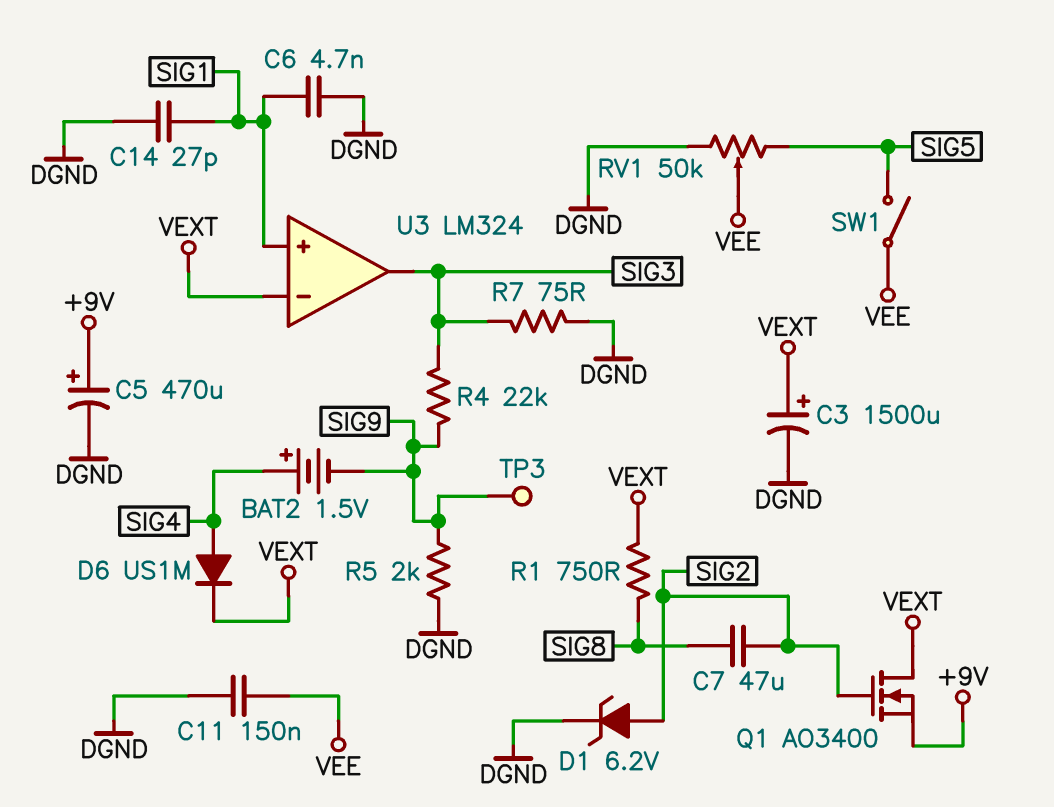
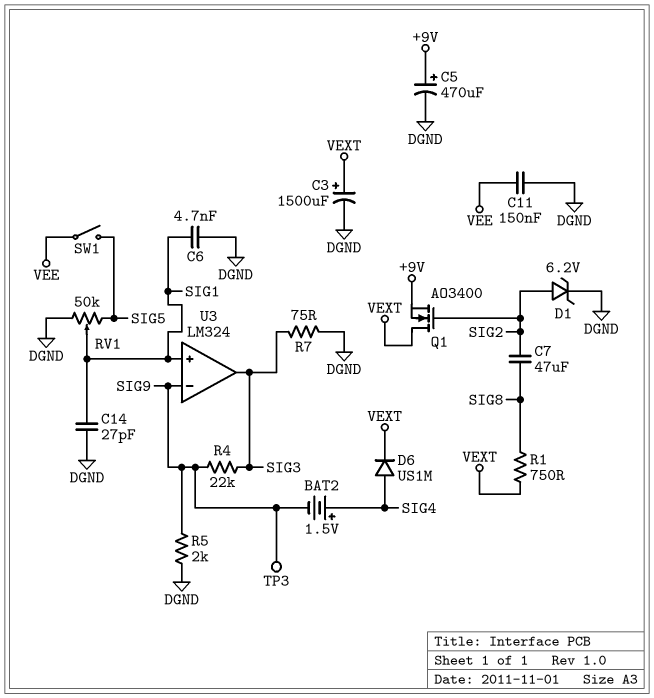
RV1: 50k (DGND, SIG5, wiper VEE) -> 50k (DGND, SIG5, wiper SIG1)
U3 pin in-: VEXT -> SIG9

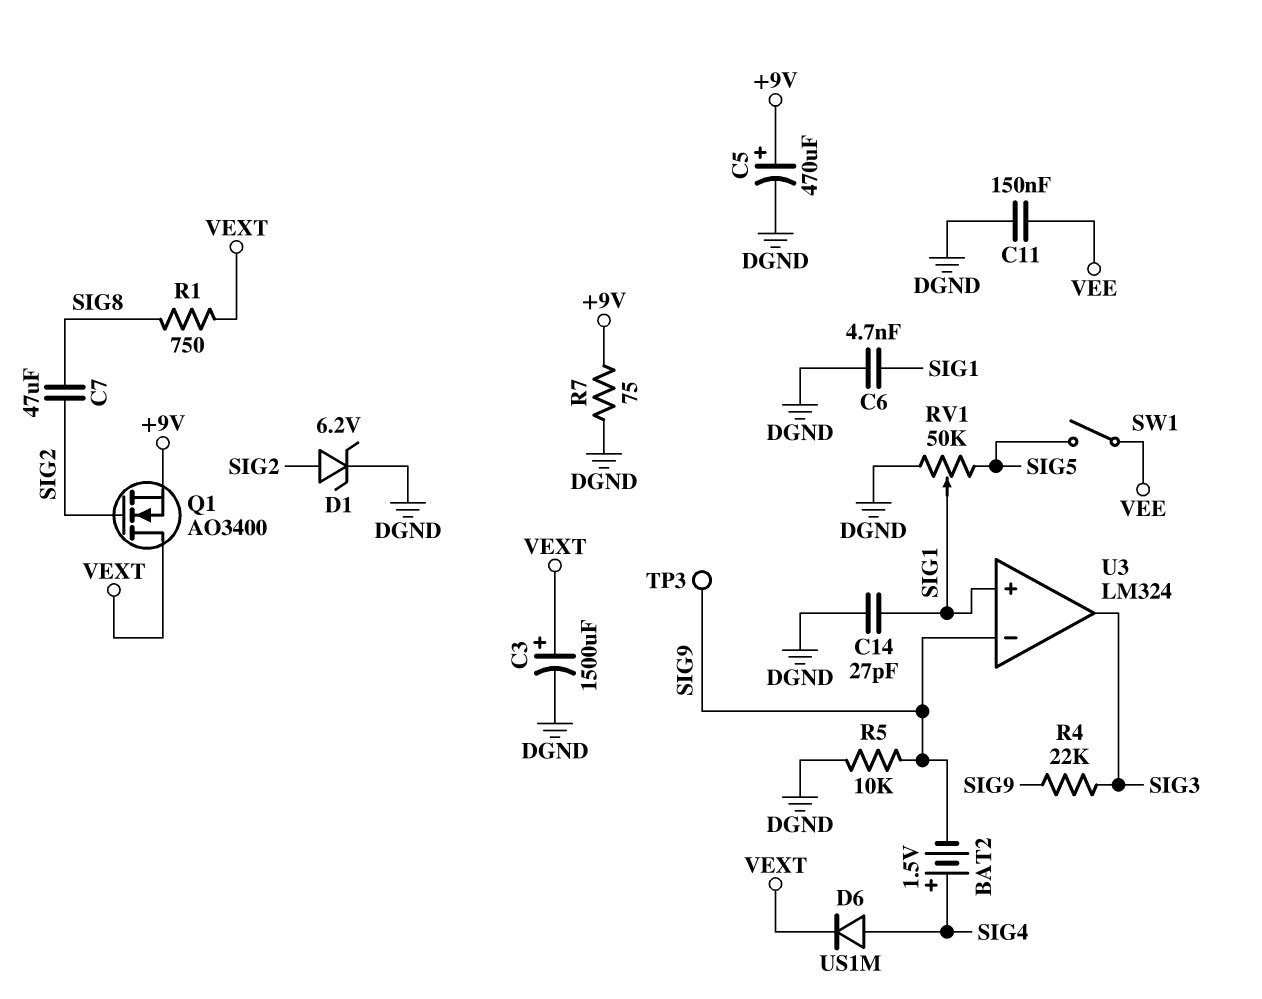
R5: 2k (DGND, SIG9) -> 10k (DGND, SIG9)
R7: 75 (DGND, SIG3) -> 75 (+9V, DGND)

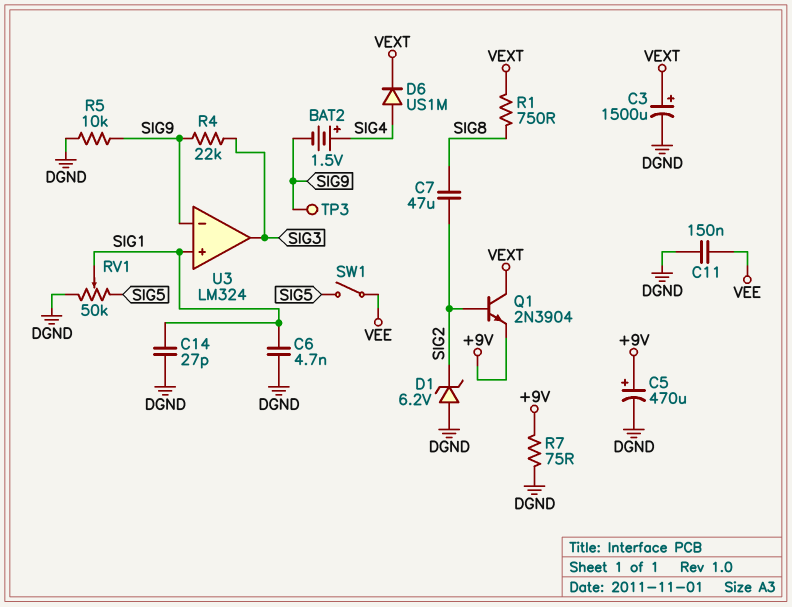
D1: zener 6.2V (A SIG2, K DGND) -> zener 6.2V (A DGND, K SIG2)
Q1: NMOS AO3400 (G SIG2, D VEXT, S +9V) -> NPN 2N3904 (B SIG2, C VEXT, E +9V)

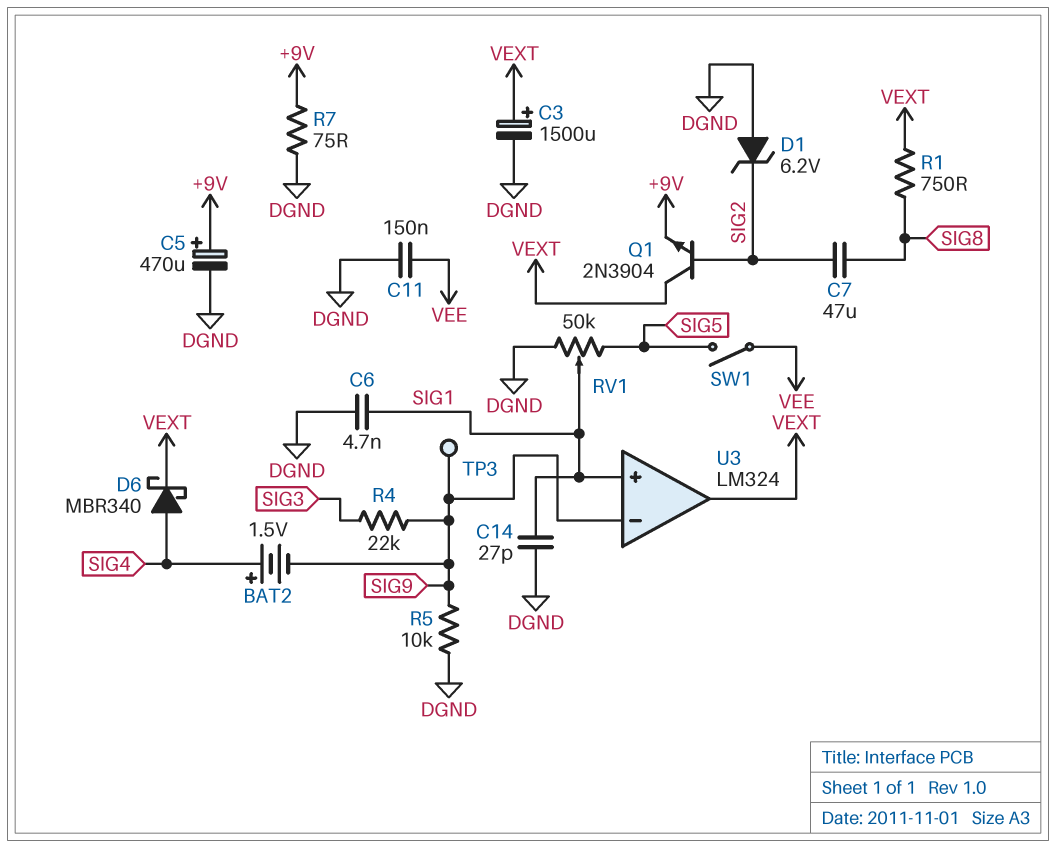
D6: diode US1M (A SIG4, K VEXT) -> schottky MBR340 (A SIG4, K VEXT)
U3 pin out: SIG3 -> VEXT

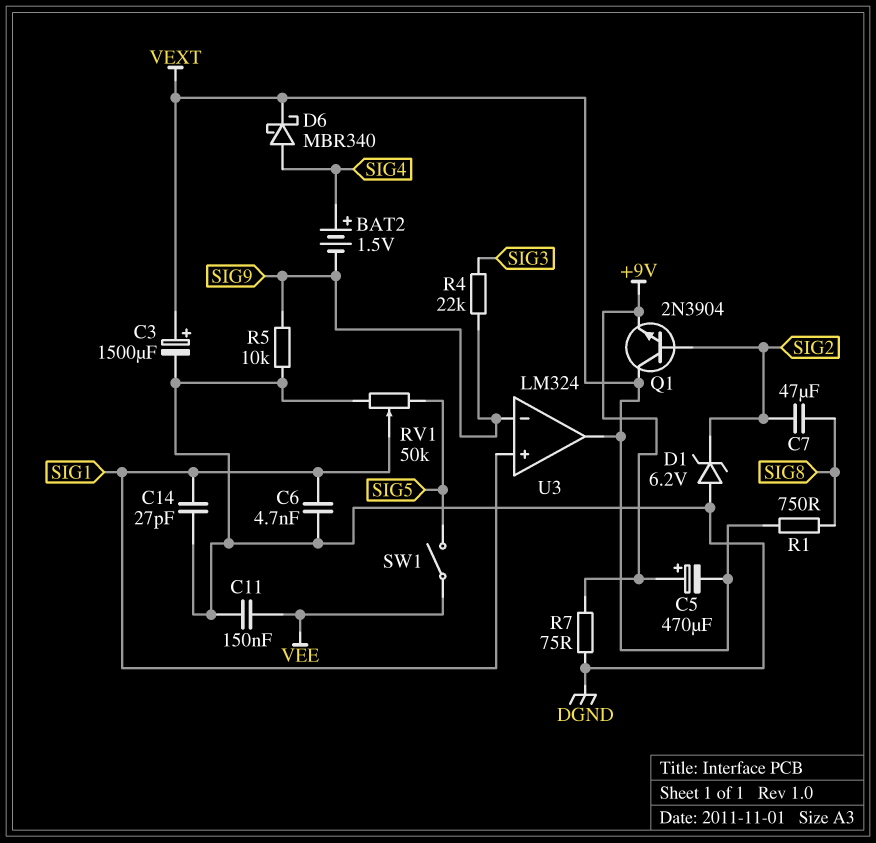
C5: 470uF (plus +9V, minus DGND) -> 470uF (plus +9V, minus VEXT)
TP3: test point (SIG9) -> none

